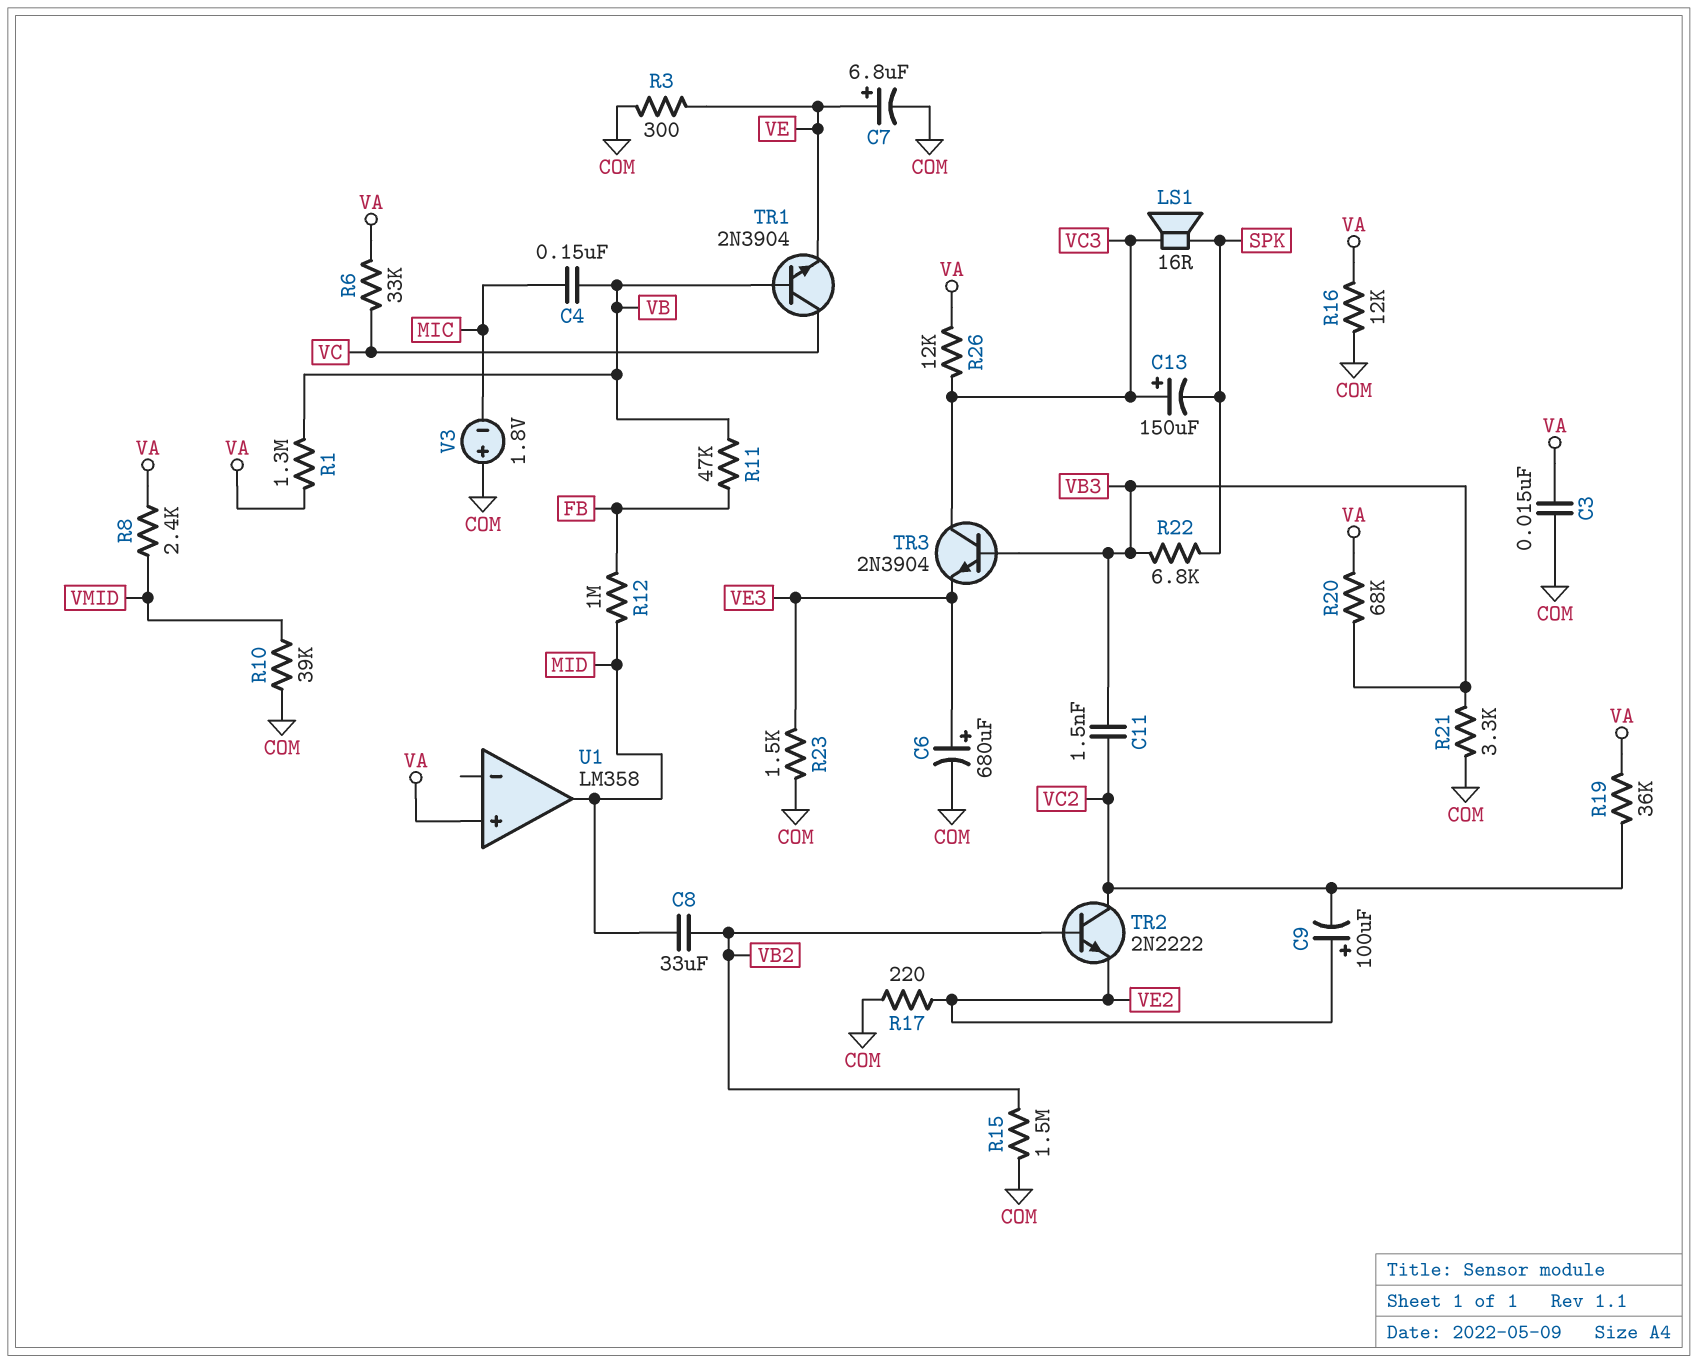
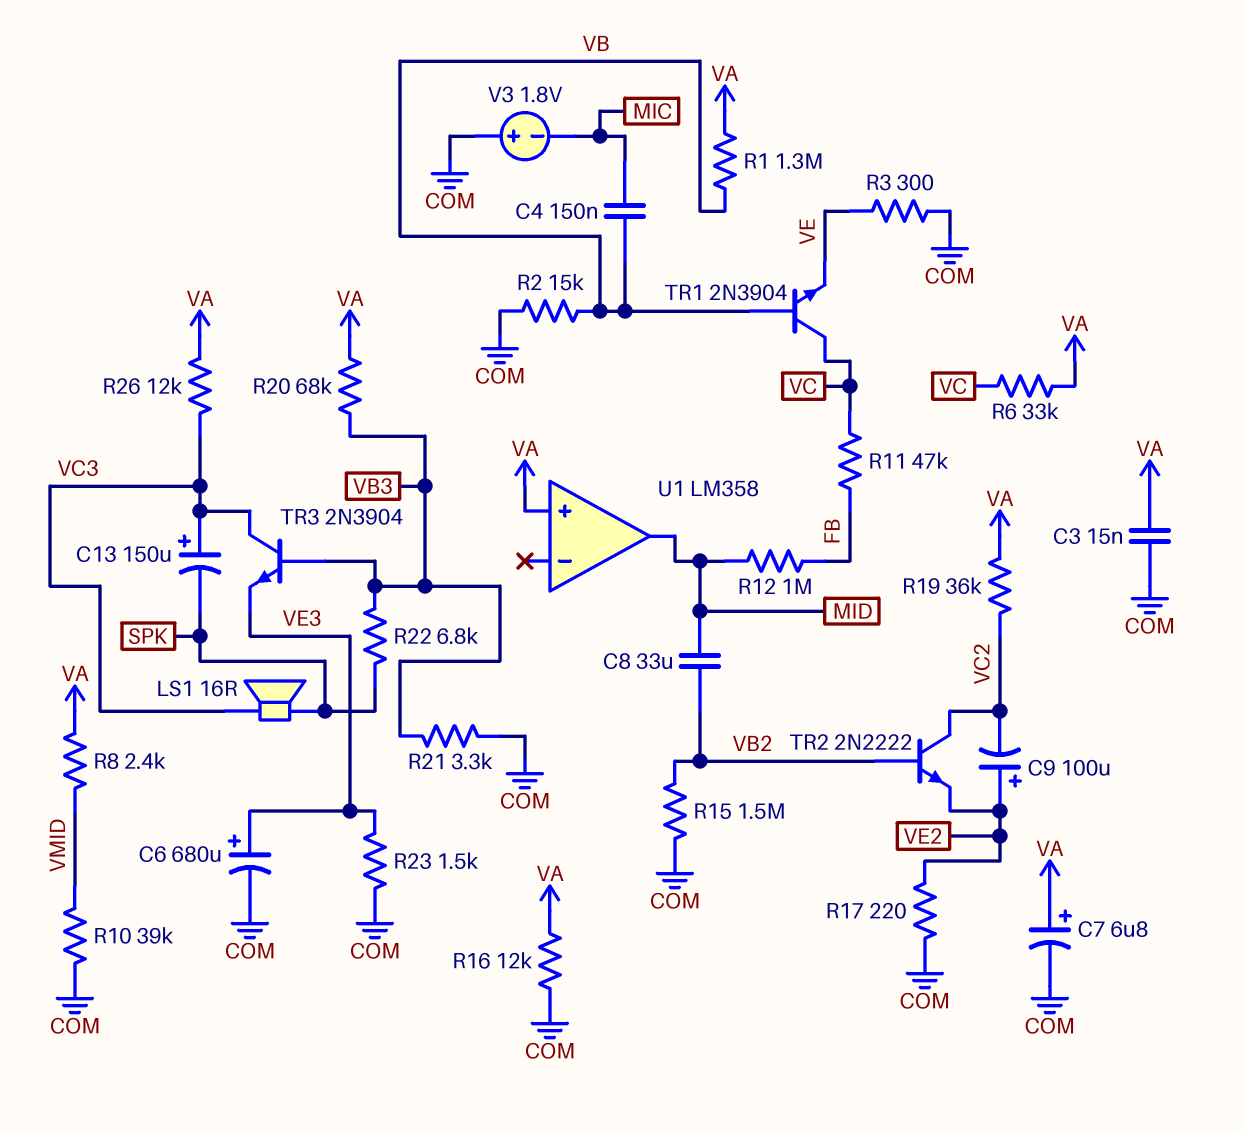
C7: 6.8uF (plus VE, minus COM) -> 6.8uF (plus VA, minus COM)
C11: 1.5nF (VB3, VC2) -> none
R2: none -> 15k (COM, VB)
R11: 47k (FB, VB) -> 47k (FB, VC)

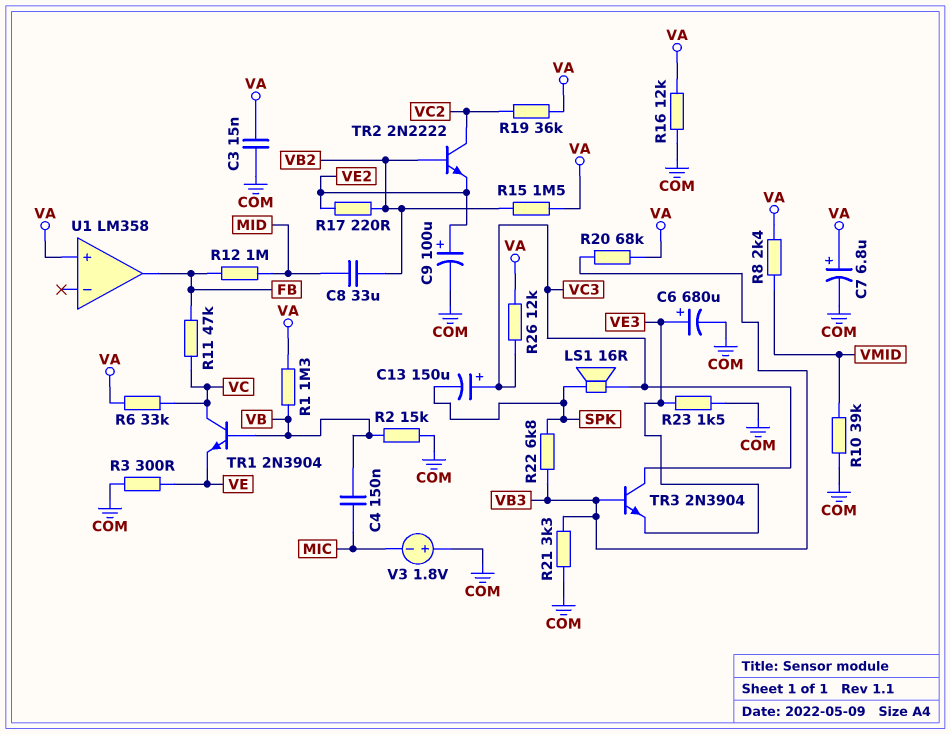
C9: 100uF (plus VE2, minus VC2) -> 100uF (plus VE2, minus COM)
R15: 1.5M (COM, VB2) -> 1.5M (VA, VB2)
R17: 220 (COM, VE2) -> 220 (VB2, VE2)
U1 pin out: MID -> FB

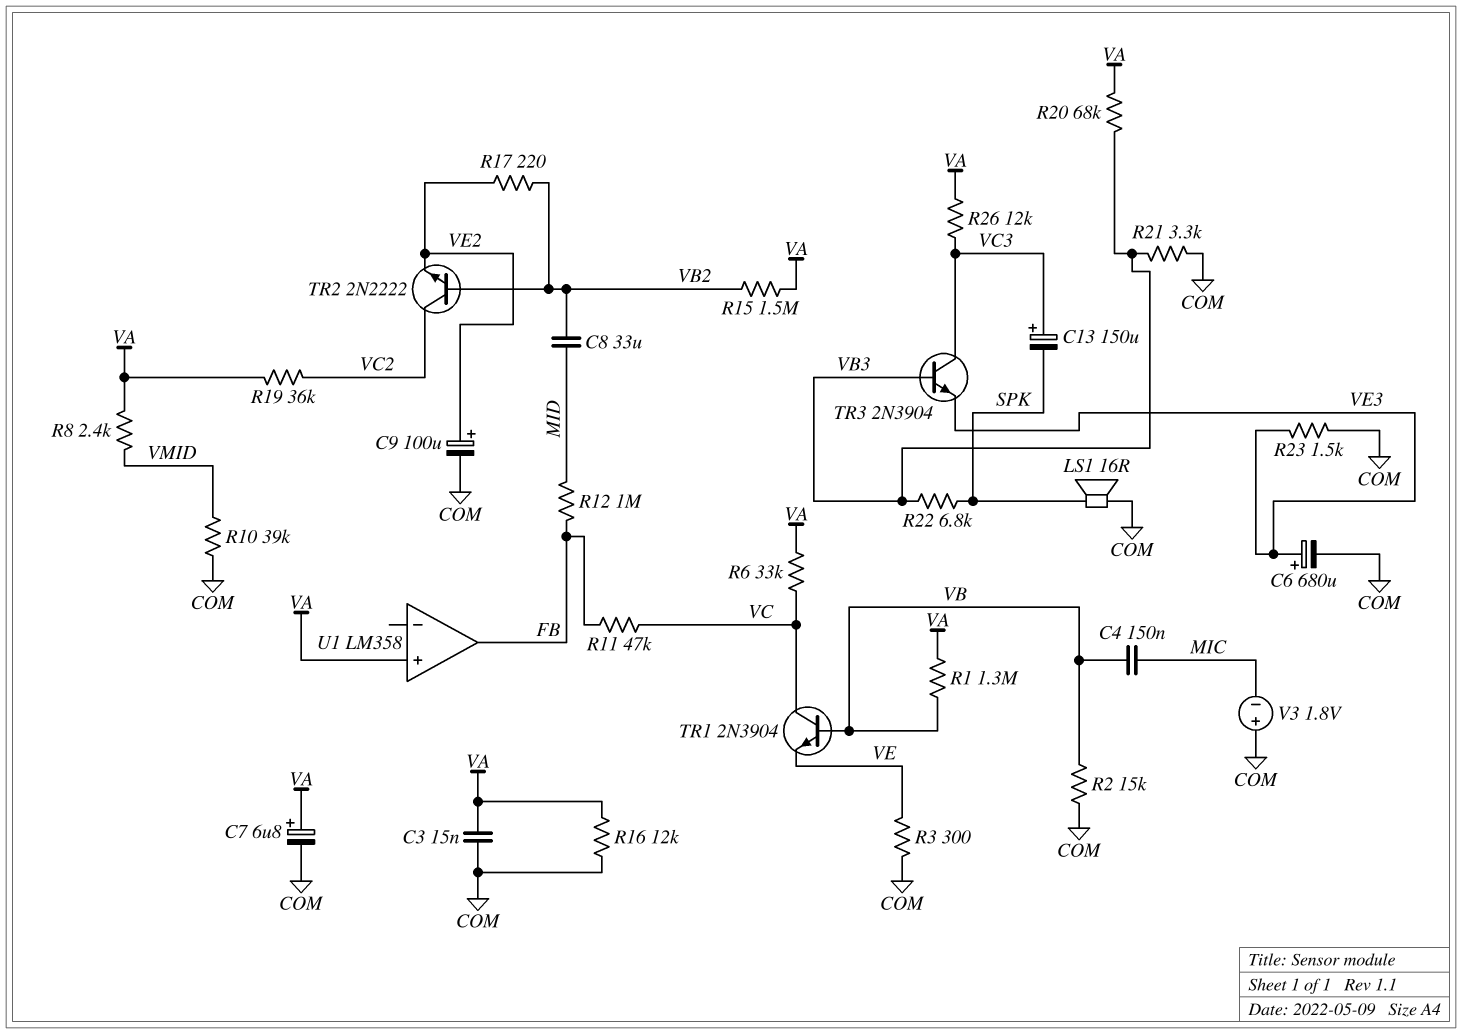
LS1: speaker 16R (SPK, VC3) -> speaker 16R (COM, SPK)

